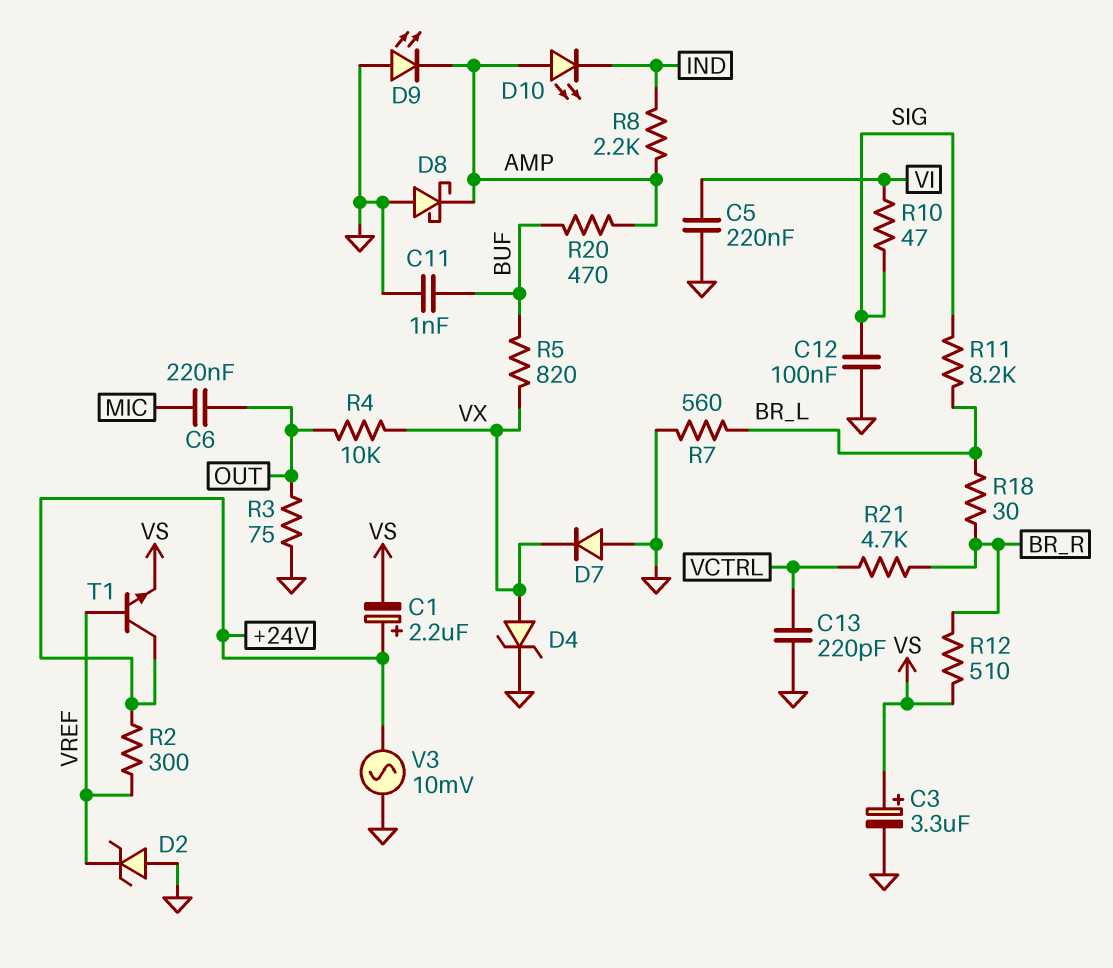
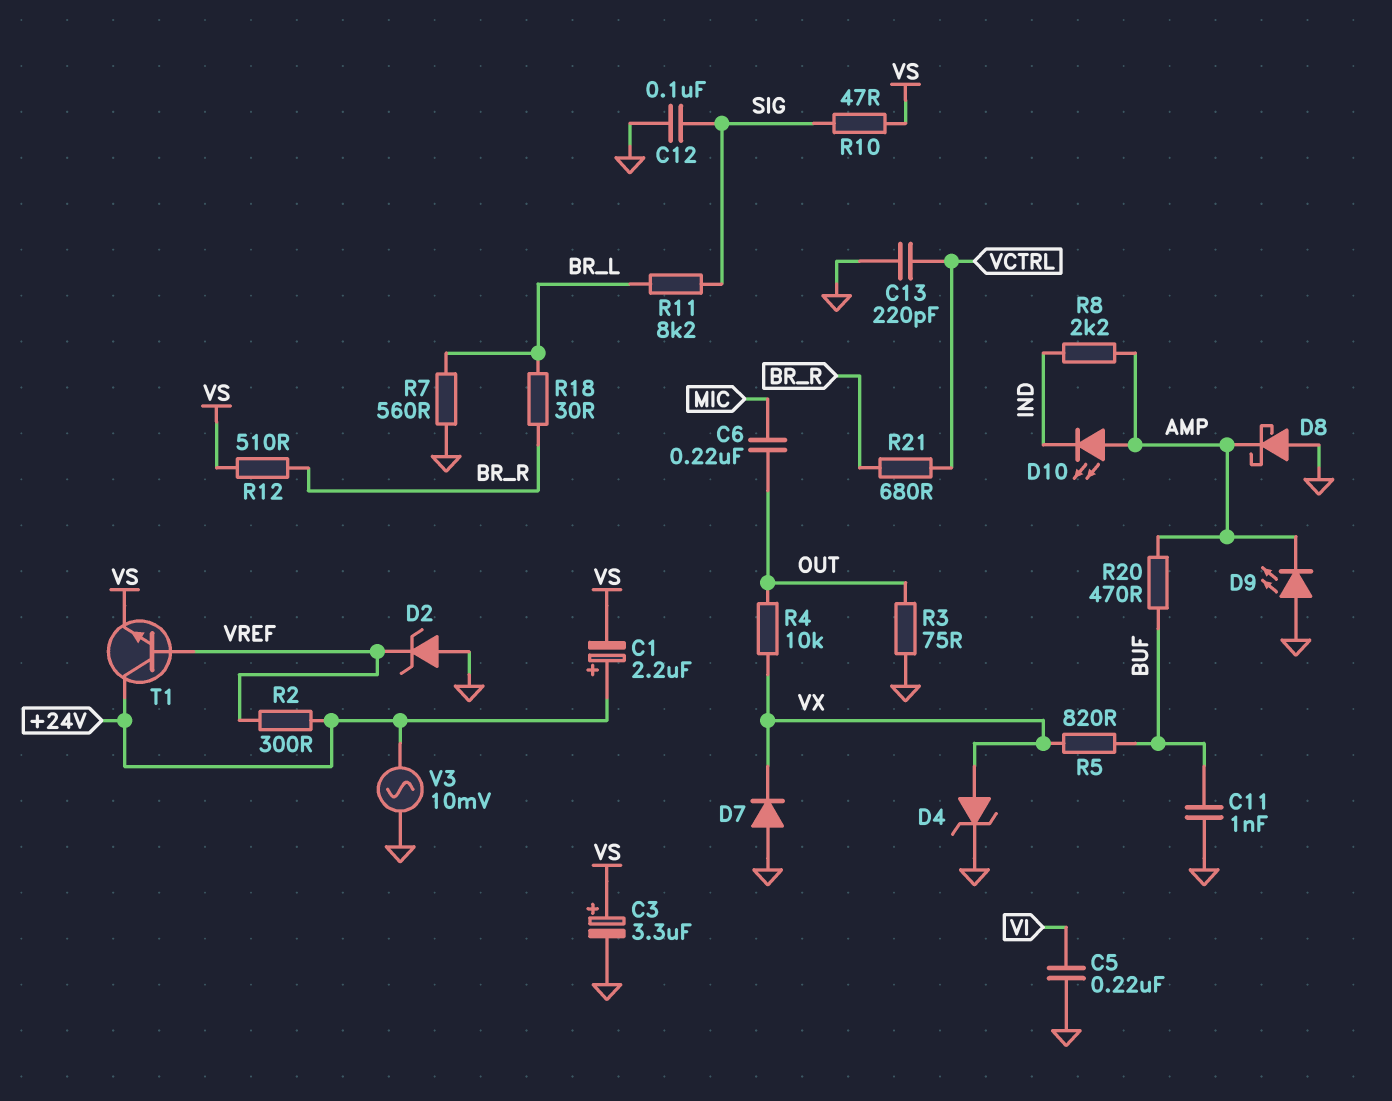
R10: 47 (SIG, VI) -> 47 (SIG, VS)
R21: 4.7k (BR_R, VCTRL) -> 680 (BR_R, VCTRL)

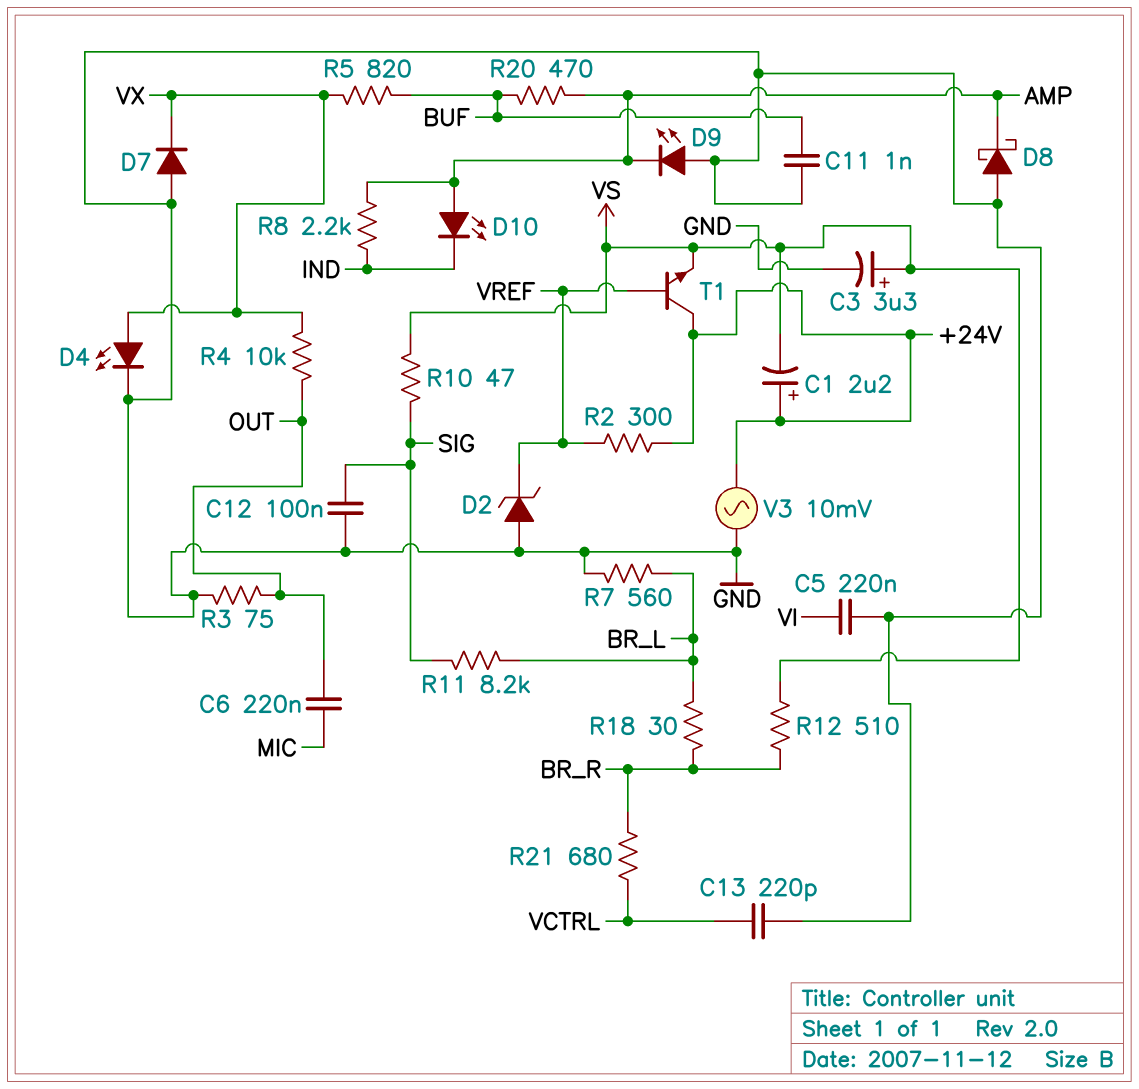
D4: zener (A VX, K GND) -> LED (A VX, K GND)

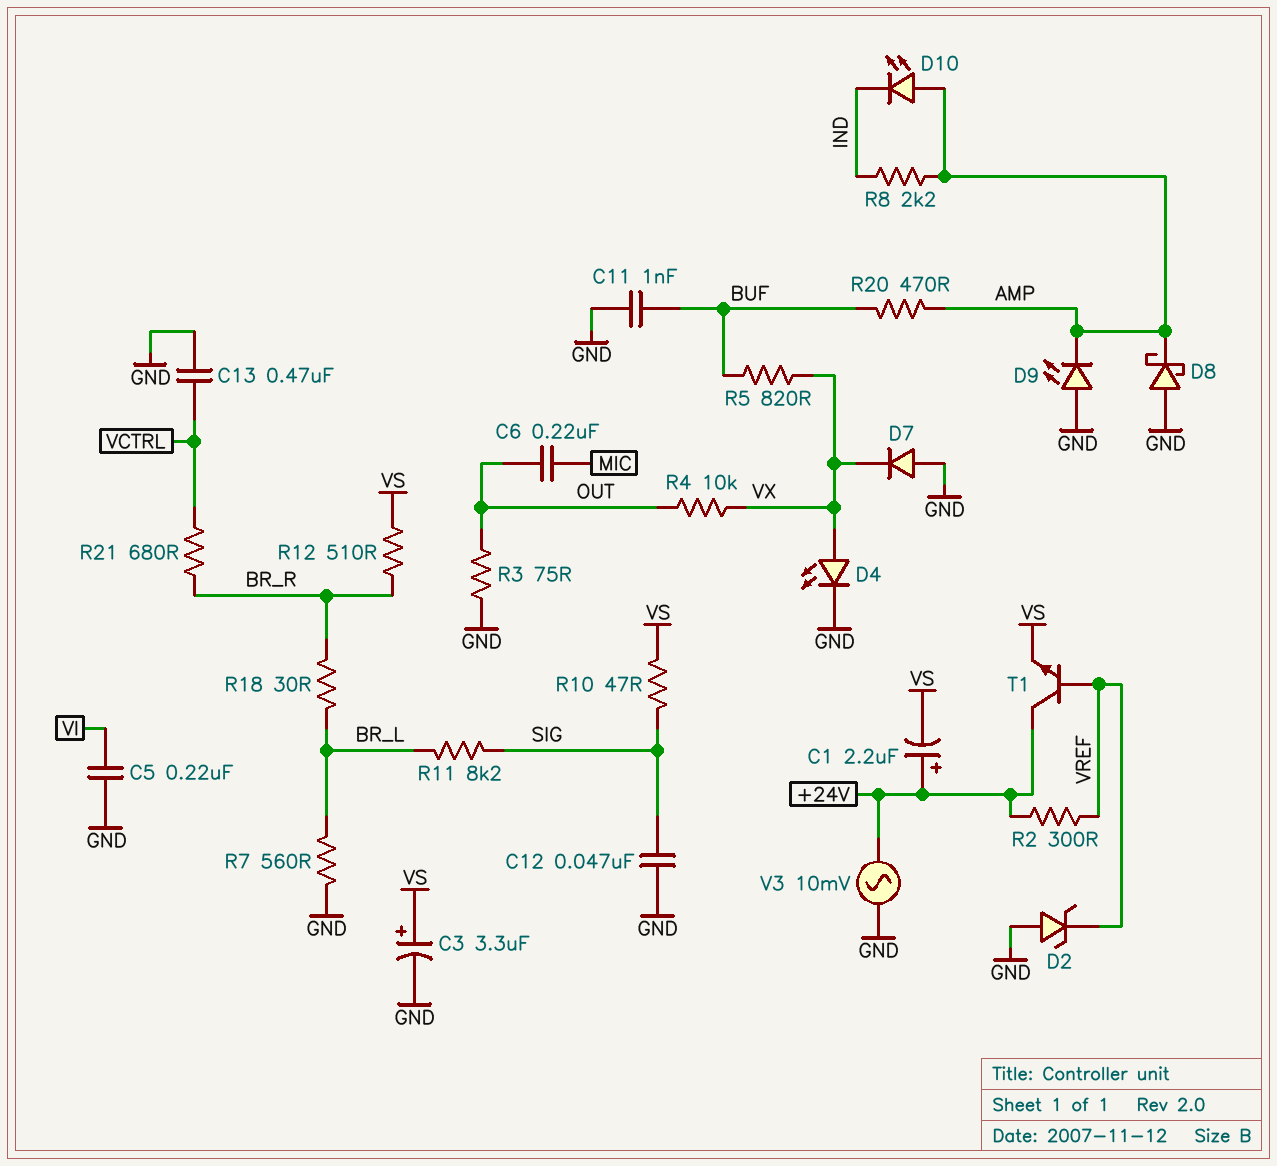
C12: 100nF (GND, SIG) -> 47nF (GND, SIG)
C13: 220pF (GND, VCTRL) -> 470nF (GND, VCTRL)

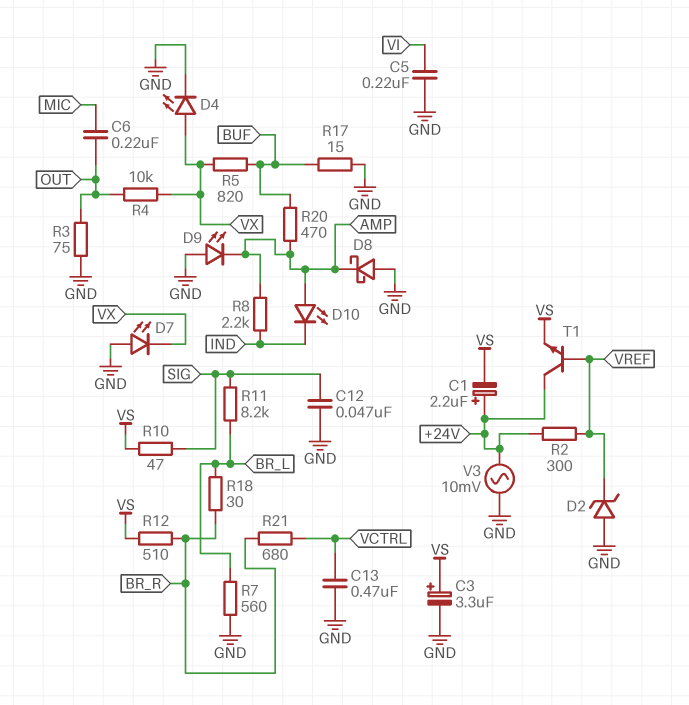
C11: 1nF (BUF, GND) -> none
D7: diode (A GND, K VX) -> LED (A GND, K VX)
R17: none -> 15 (BUF, GND)

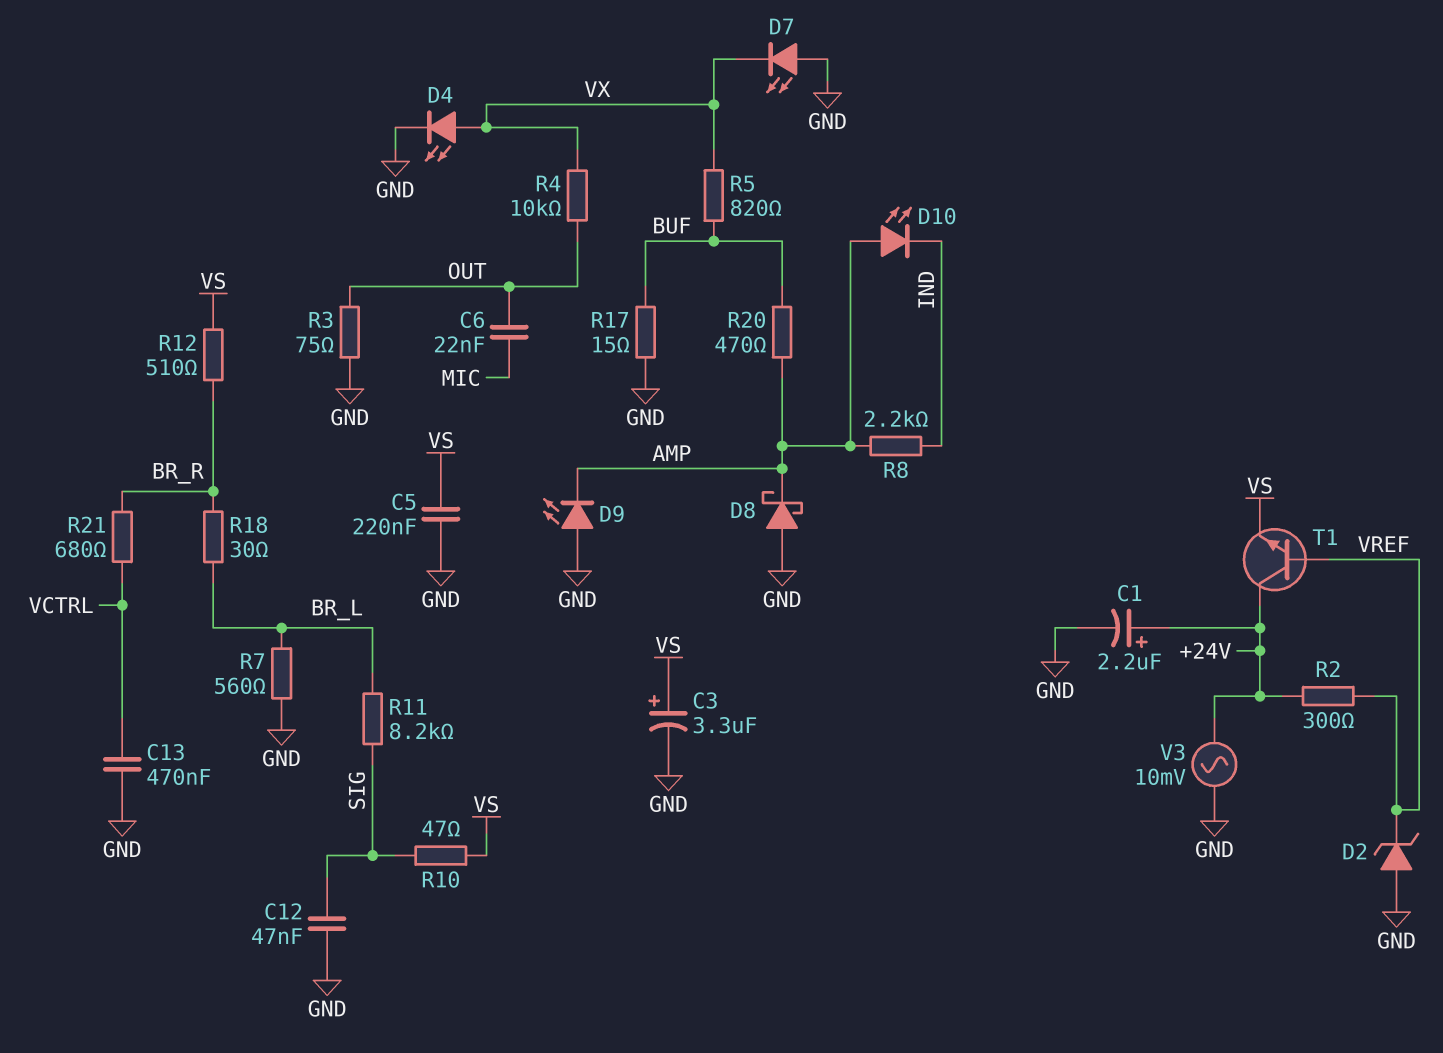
C1: 2.2uF (plus +24V, minus VS) -> 2.2uF (plus +24V, minus GND)
C5: 220nF (GND, VI) -> 220nF (GND, VS)
C6: 220nF (MIC, OUT) -> 22nF (MIC, OUT)

